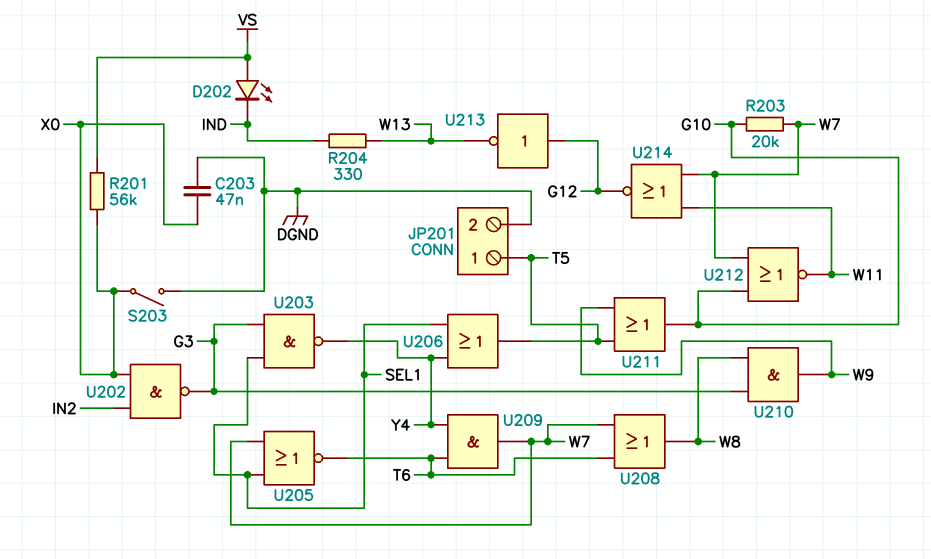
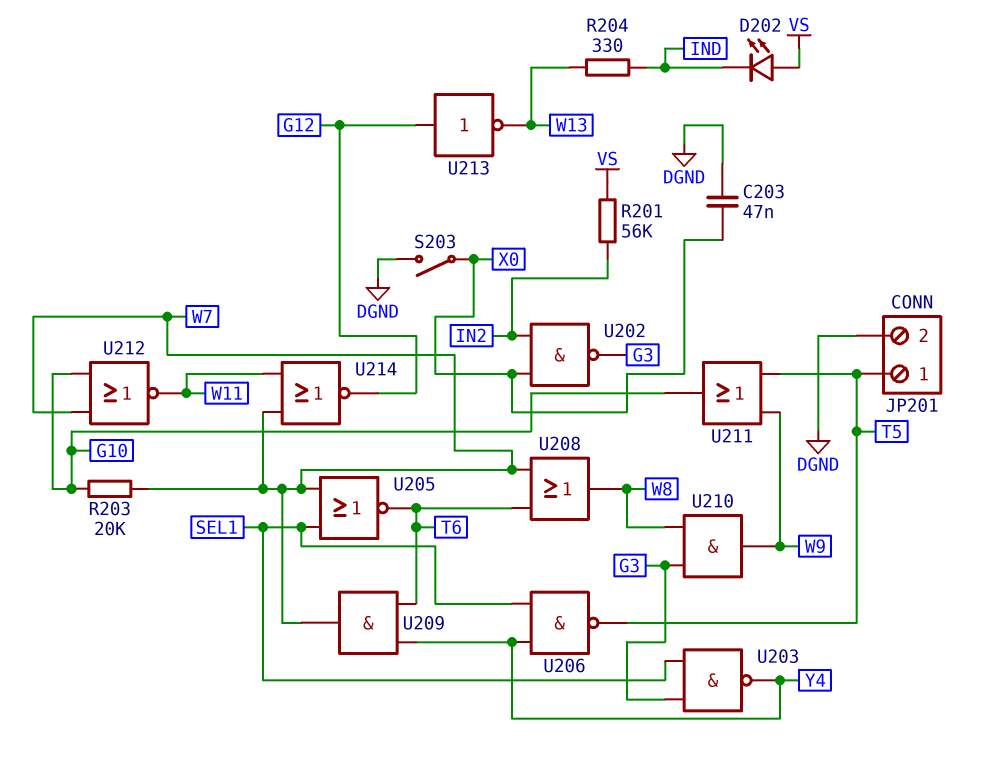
R201: 56k (VS, X0) -> 56k (IN2, VS)
U206: OR (in SEL1, in Y4, out T5) -> NAND (in SEL1, in Y4, out T5)

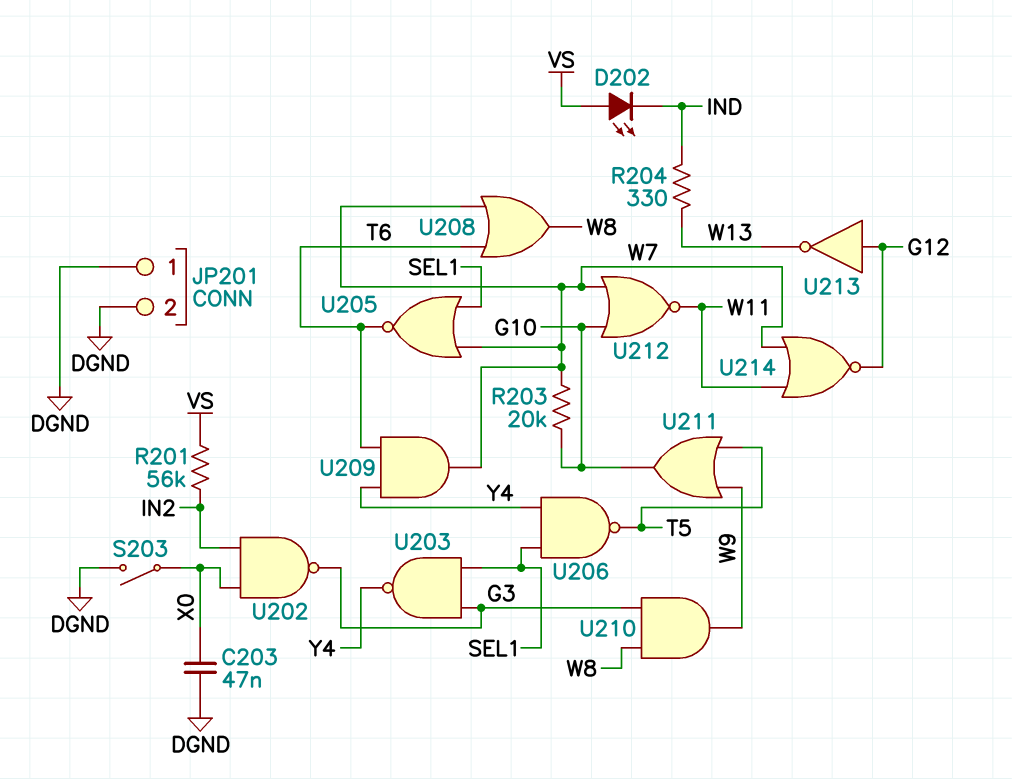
JP201 pin 1: T5 -> DGND

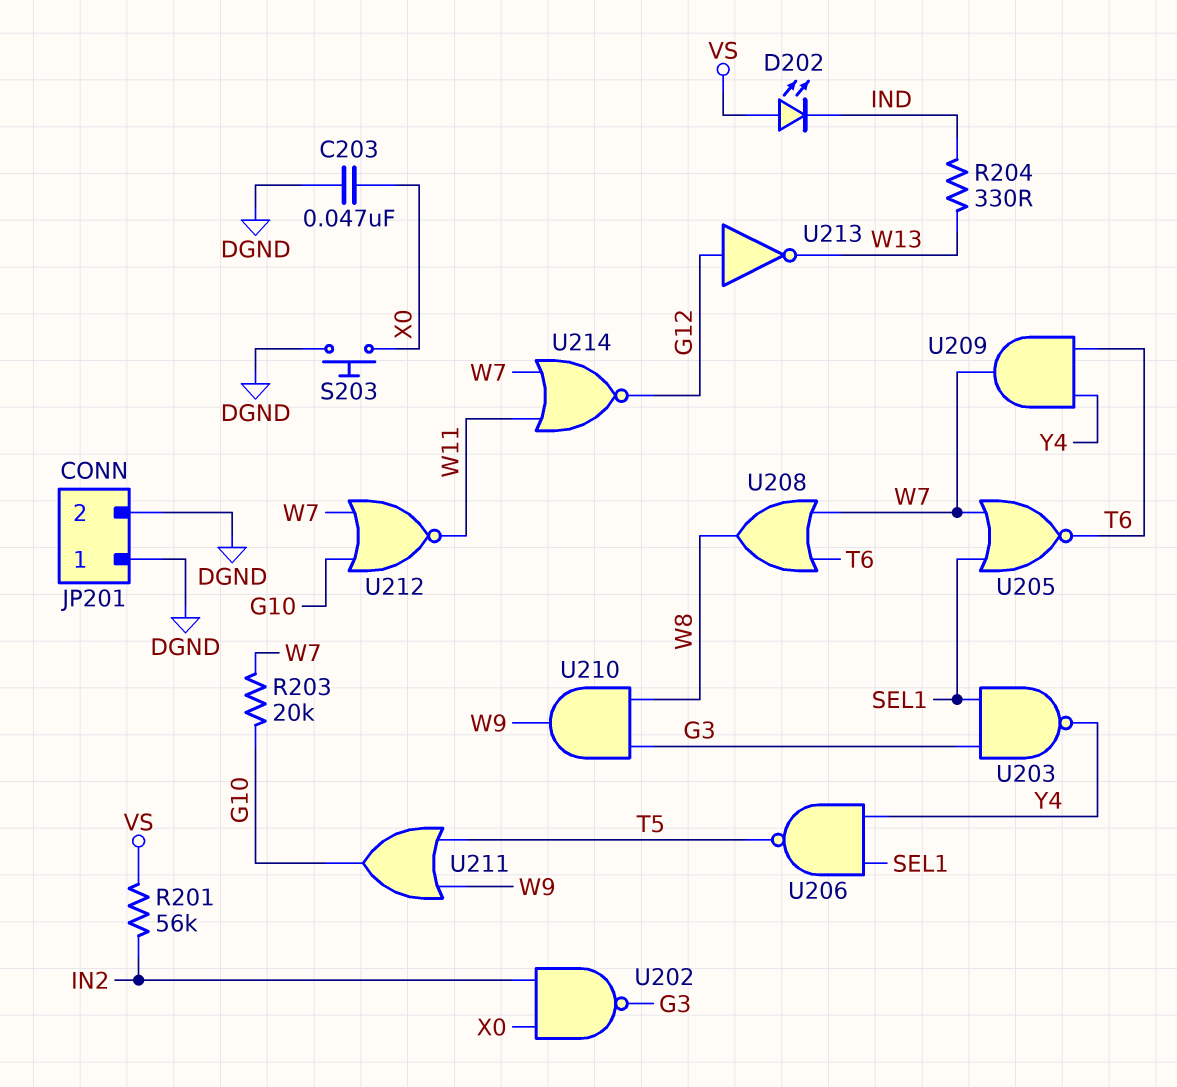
S203: switch (DGND, X0) -> button (DGND, X0)

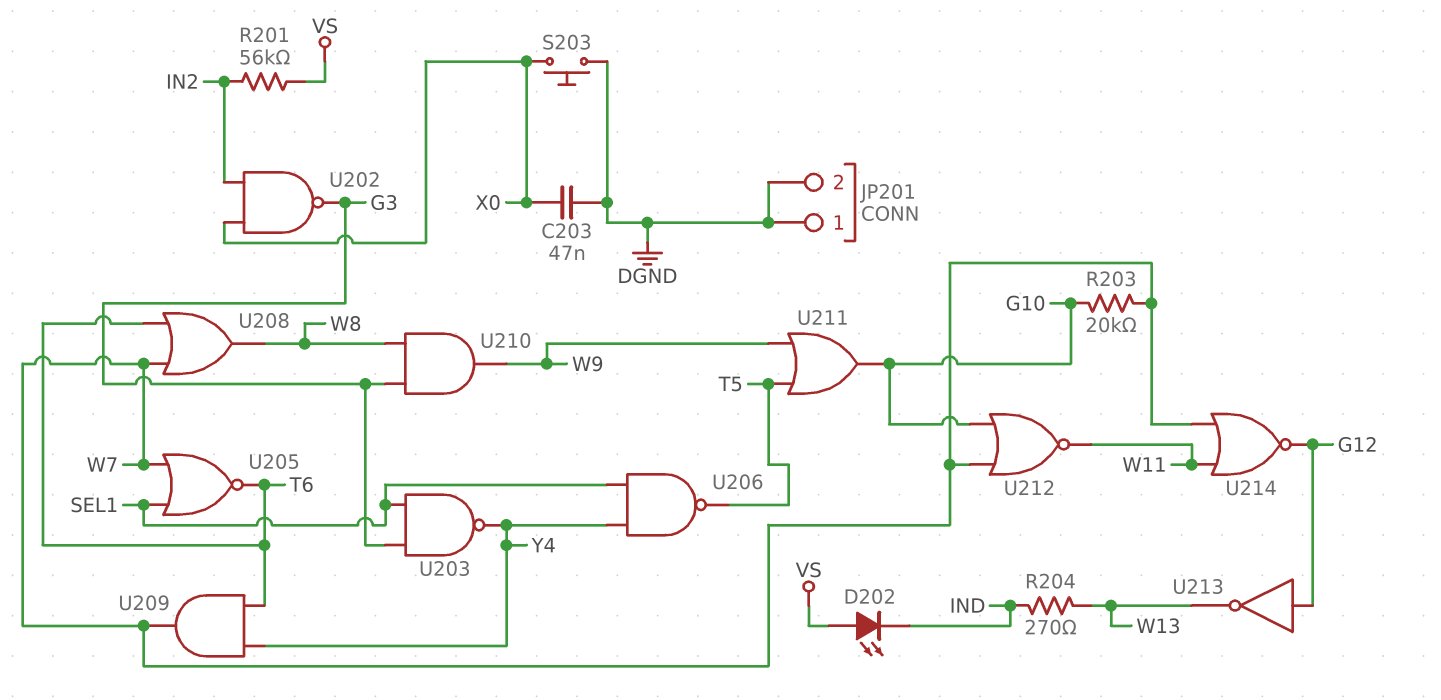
R204: 330 (IND, W13) -> 270 (IND, W13)

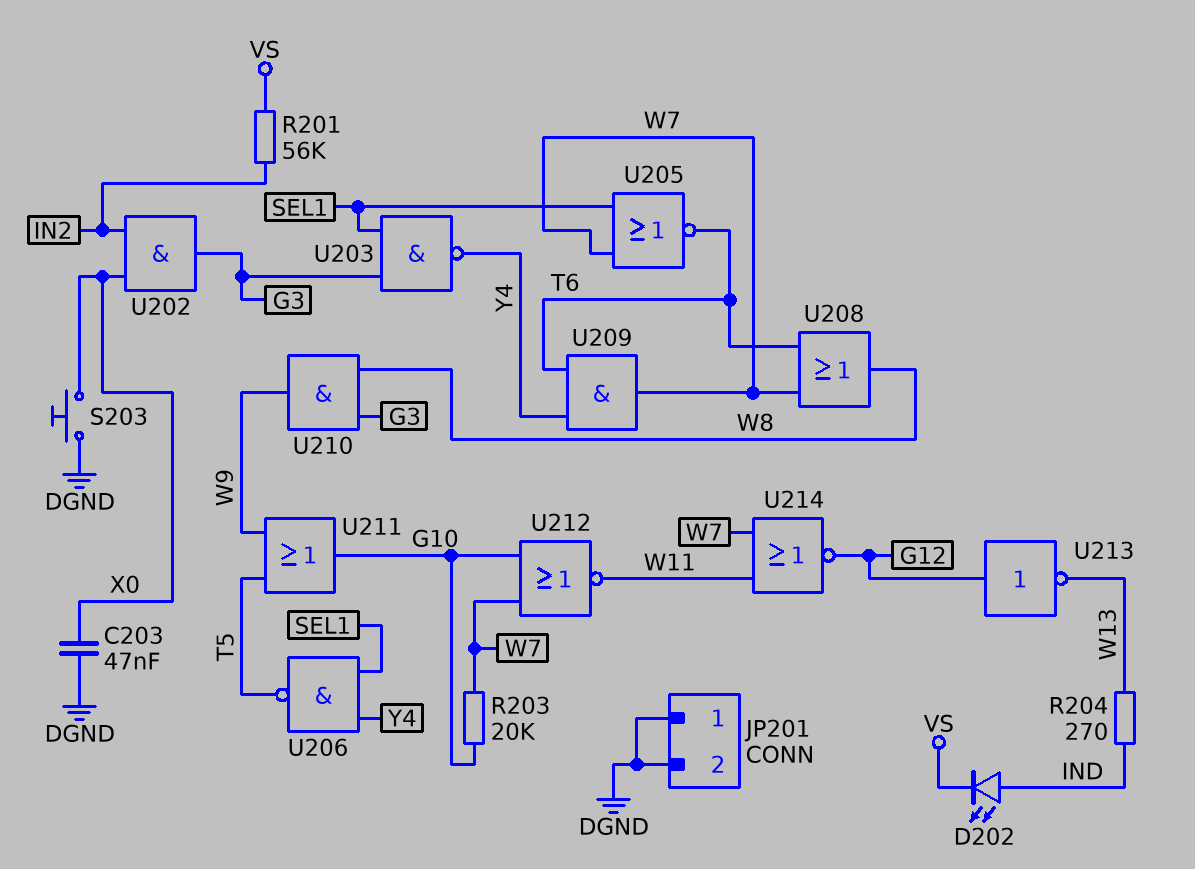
D202: LED (A VS, K IND) -> LED (A IND, K VS)
U202: NAND (in IN2, in X0, out G3) -> AND (in IN2, in X0, out G3)

